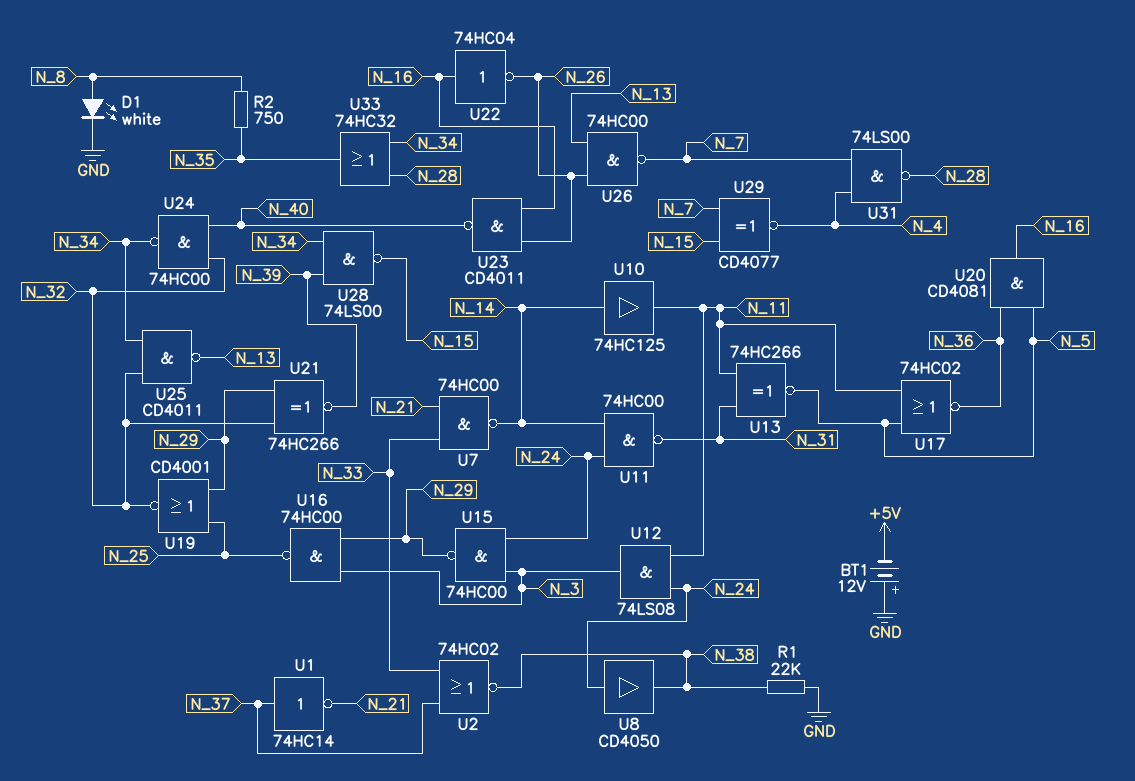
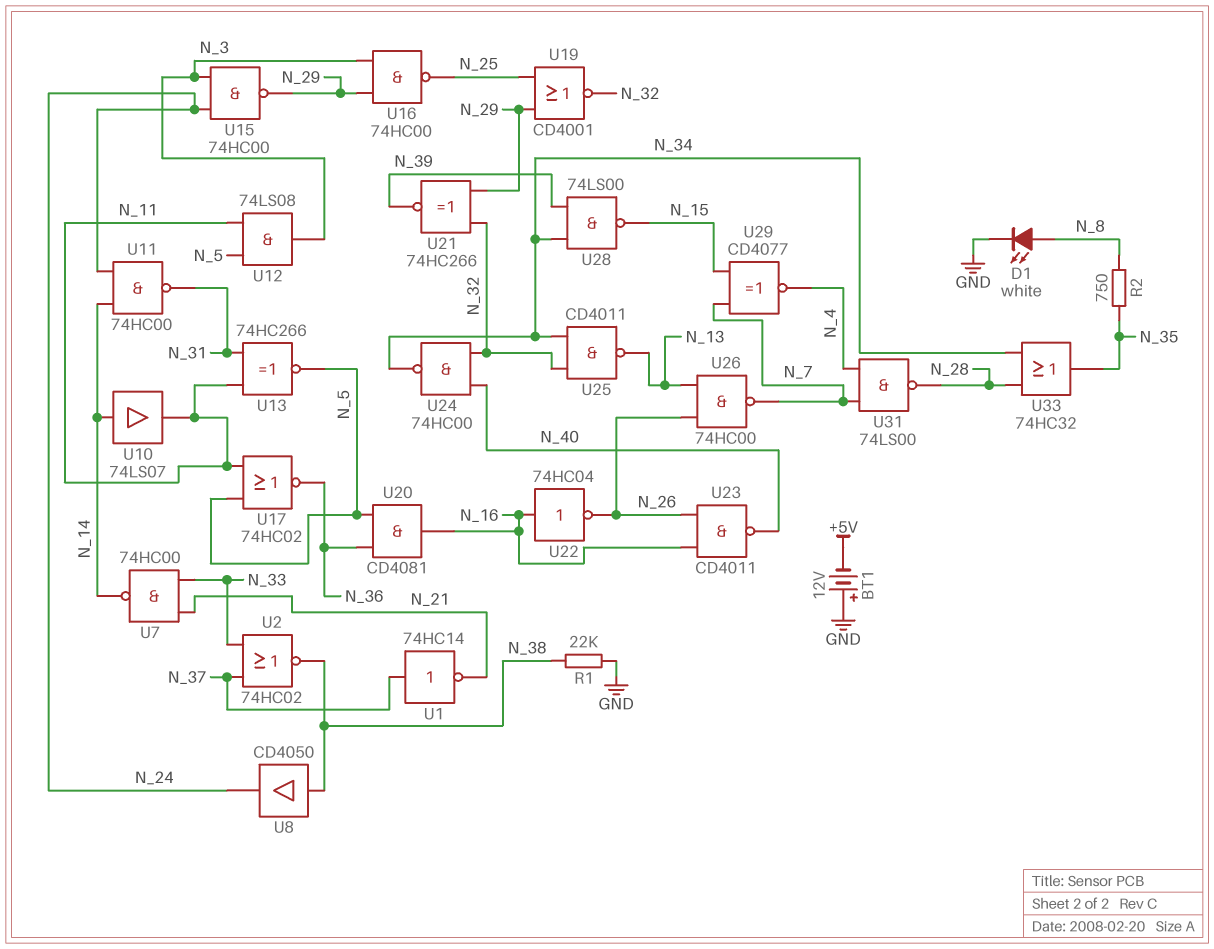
U8: buffer CD4050 (in N_24, out N_38) -> buffer CD4050 (in N_38, out N_24)
U10: buffer 74HC125 (in N_14, out N_11) -> buffer 74LS07 (in N_14, out N_11)
U12: AND 74LS08 (in N_11, in N_24, out N_3) -> AND 74LS08 (in N_5, in N_11, out N_3)

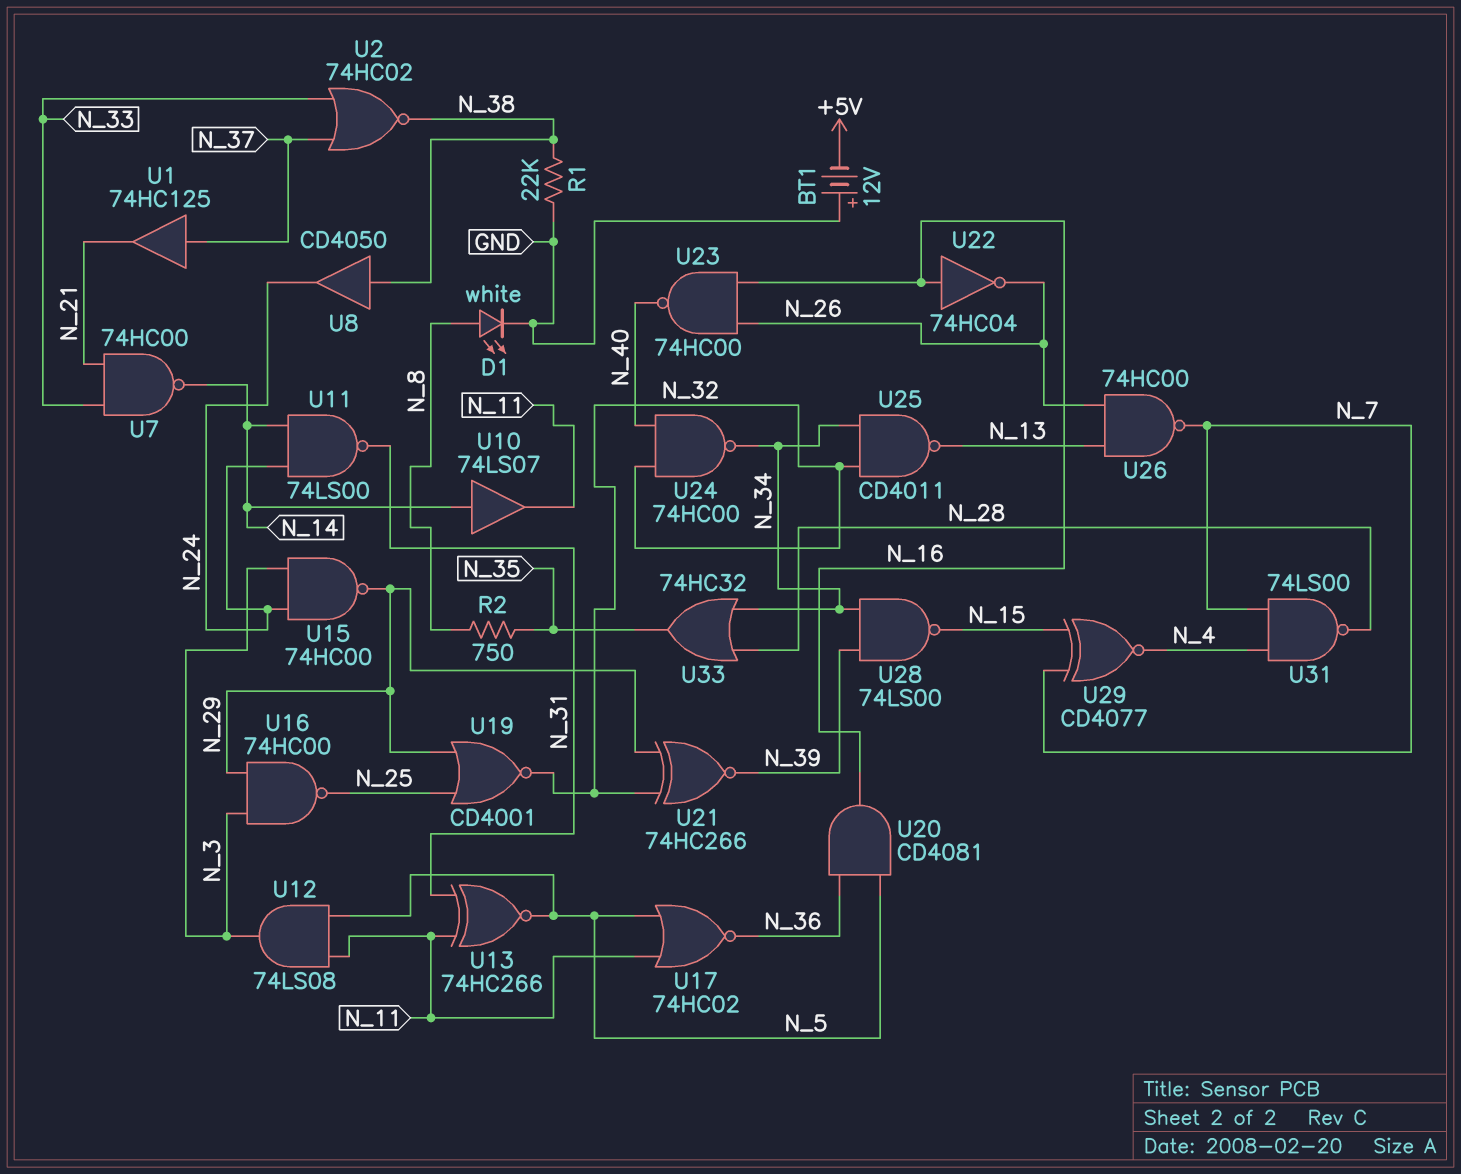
U1: NOT 74HC14 (in N_37, out N_21) -> buffer 74HC125 (in N_37, out N_21)
U11: NAND 74HC00 (in N_14, in N_24, out N_31) -> NAND 74LS00 (in N_14, in N_24, out N_31)
U23: NAND CD4011 (in N_16, in N_26, out N_40) -> NAND 74HC00 (in N_16, in N_26, out N_40)

